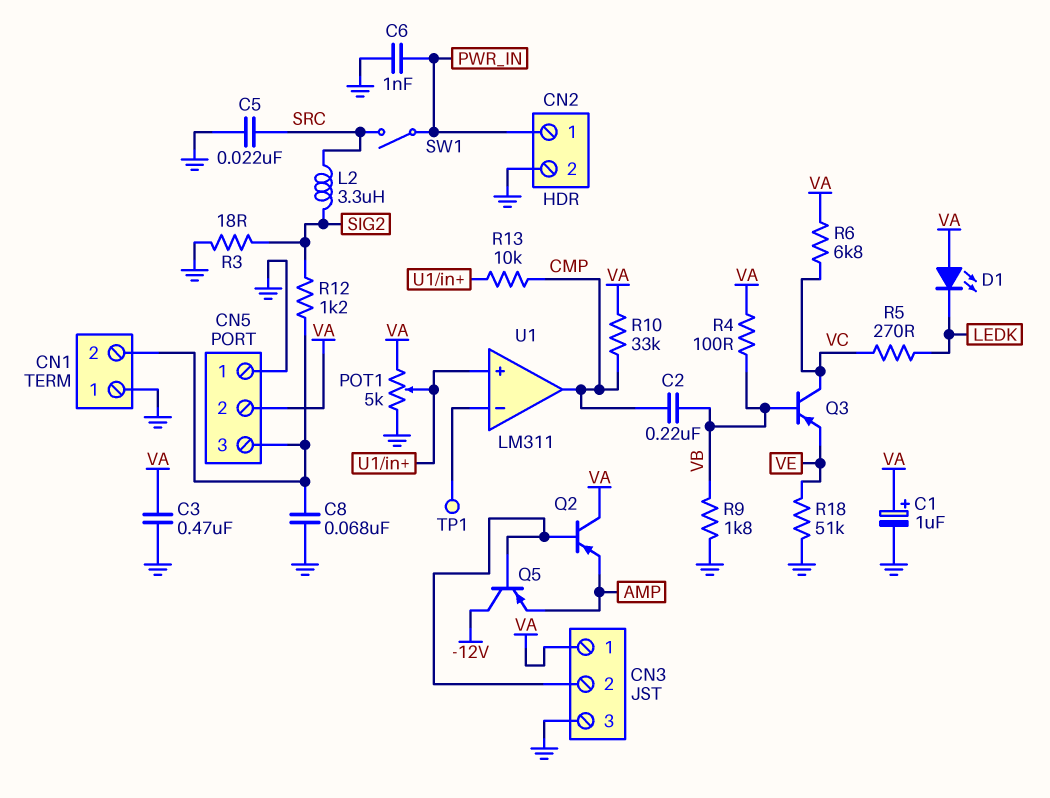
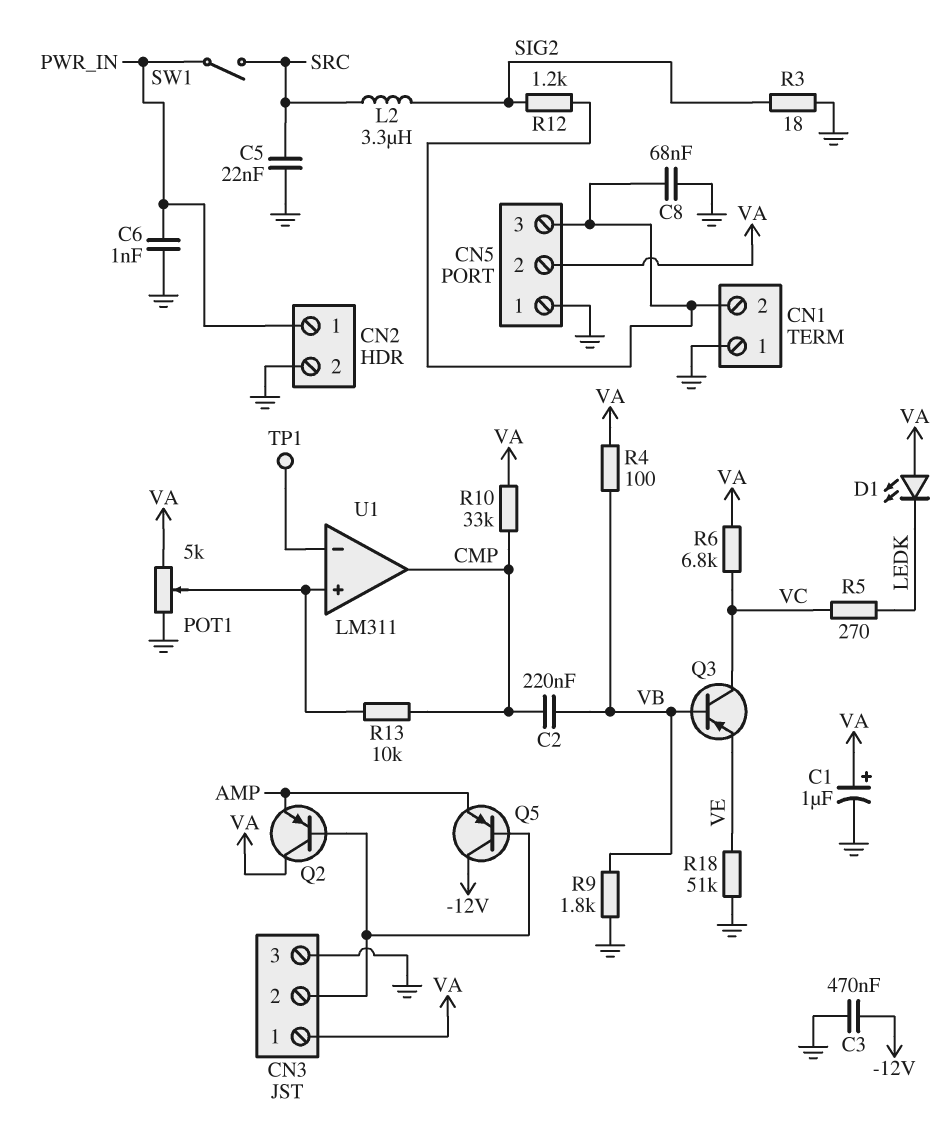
C3: 470nF (GND, VA) -> 470nF (-12V, GND)

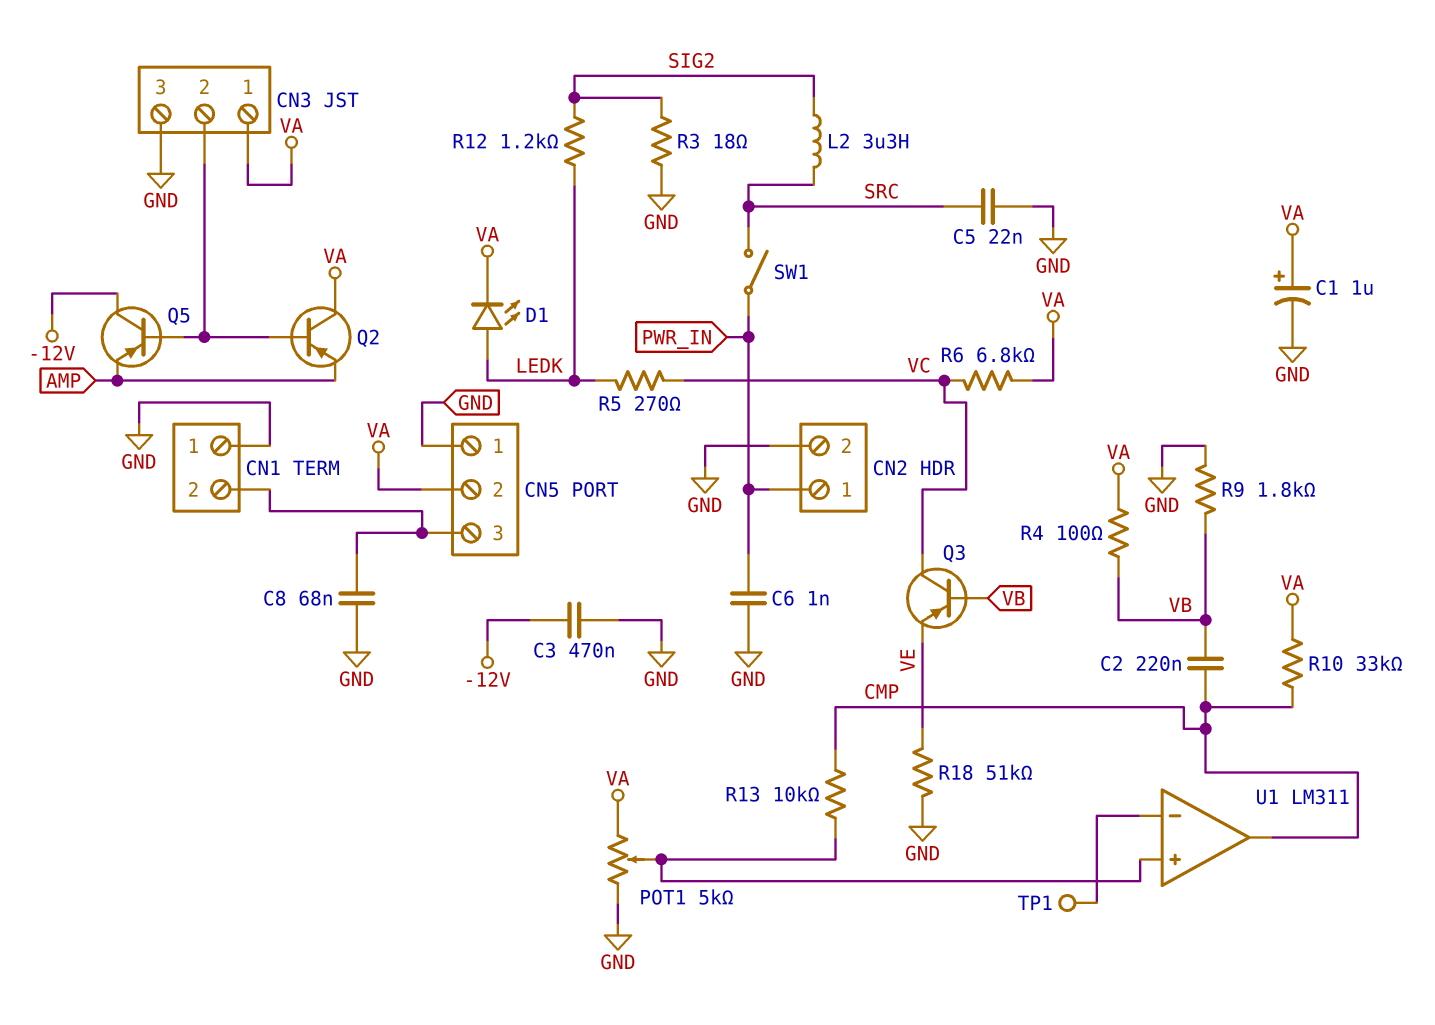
D1: LED (A VA, K LEDK) -> LED (A LEDK, K VA)
R12: 1.2k (CN1/2, SIG2) -> 1.2k (LEDK, SIG2)

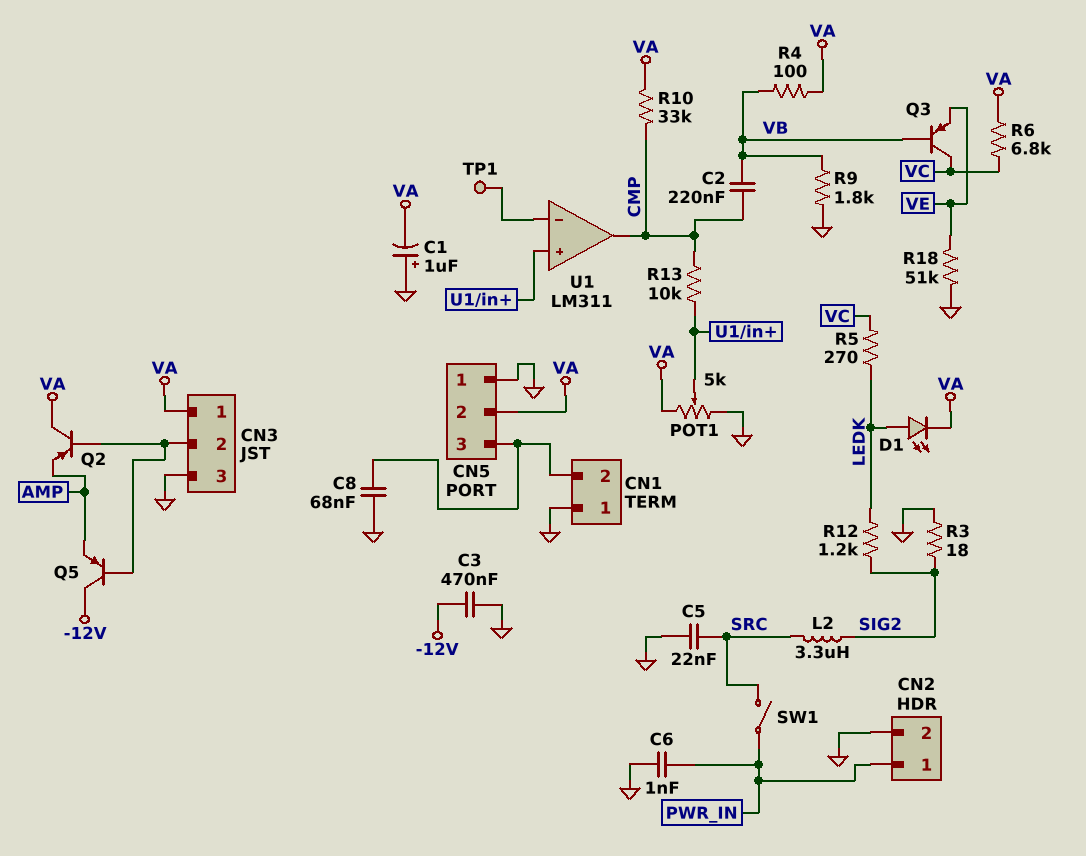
C1: 1uF (plus VA, minus GND) -> 1uF (plus GND, minus VA)

